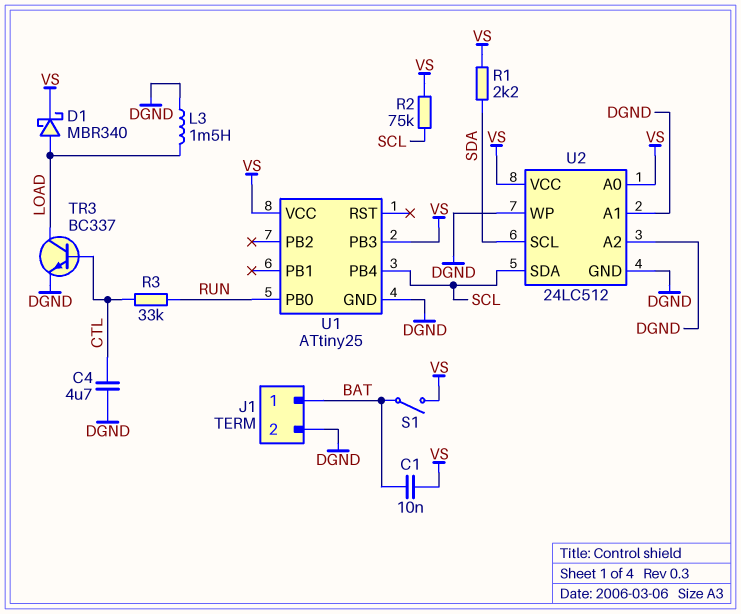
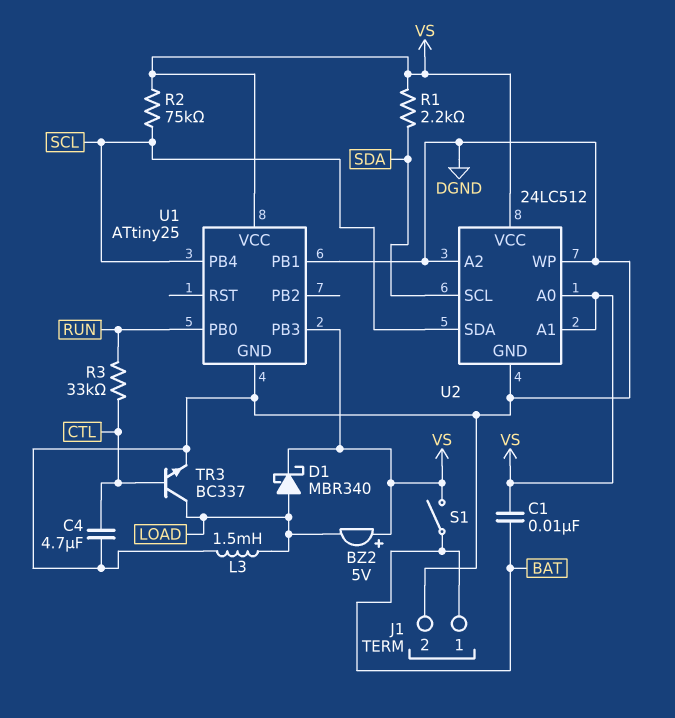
BZ2: none -> buzzer 5V (plus VS, minus LOAD)
U1 pin PB1: none -> DGND
U2 pin A1: DGND -> VS

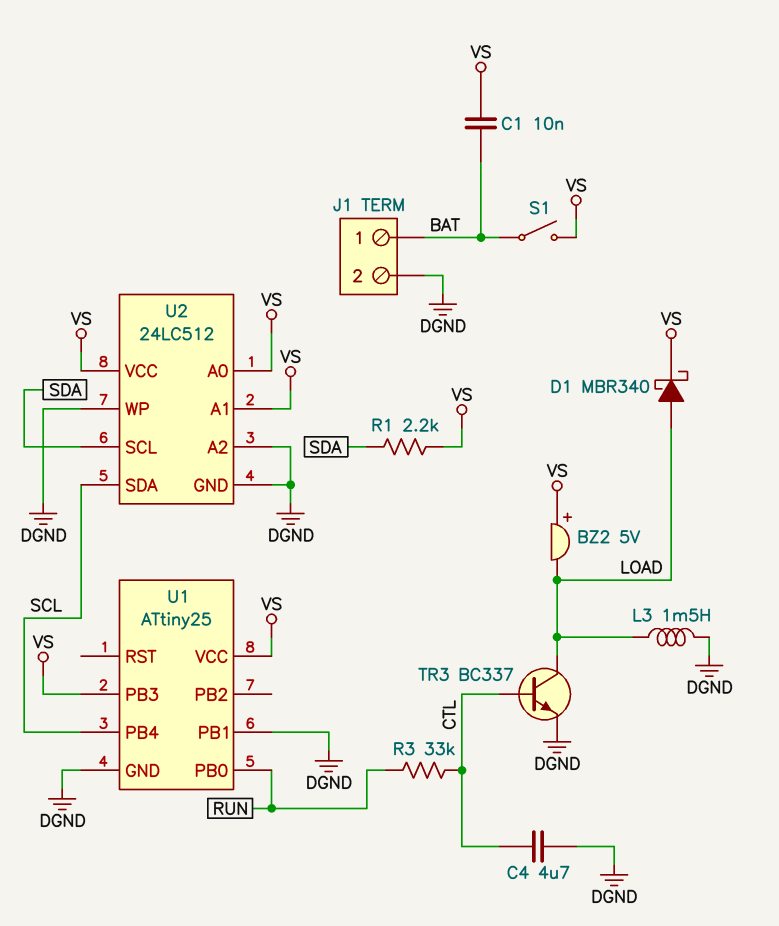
R2: 75k (SCL, VS) -> none

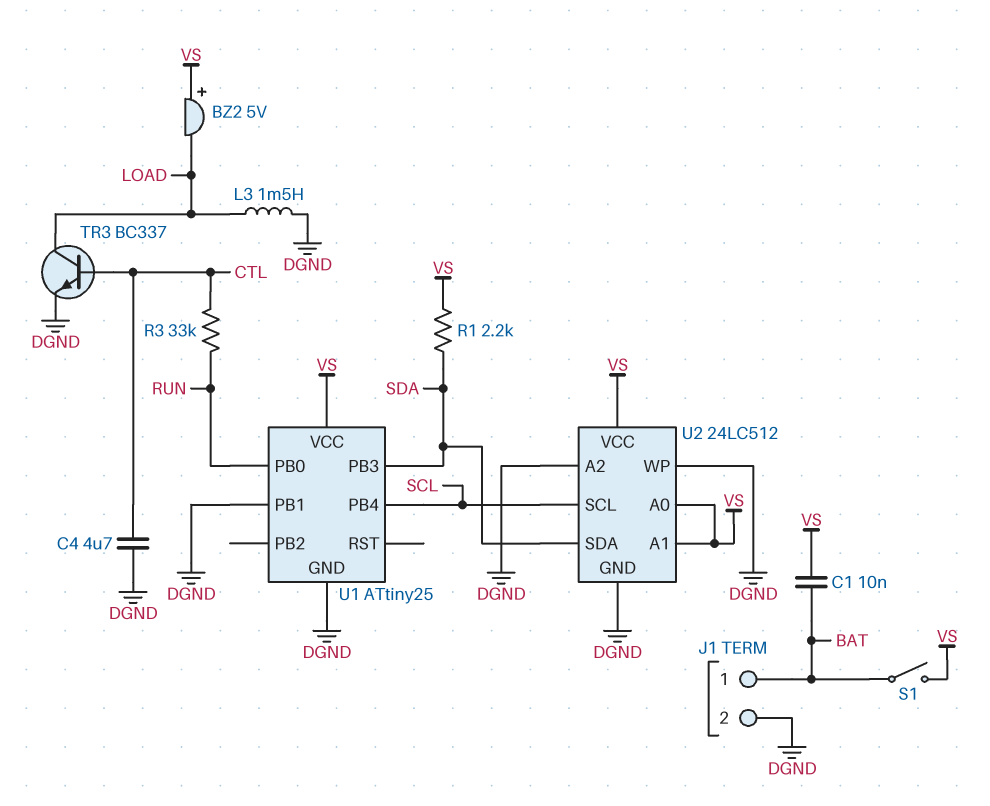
D1: schottky MBR340 (A LOAD, K VS) -> none
U1 pin PB3: VS -> SDA
U2 pin SCL: SDA -> SCL
U2 pin SDA: SCL -> SDA

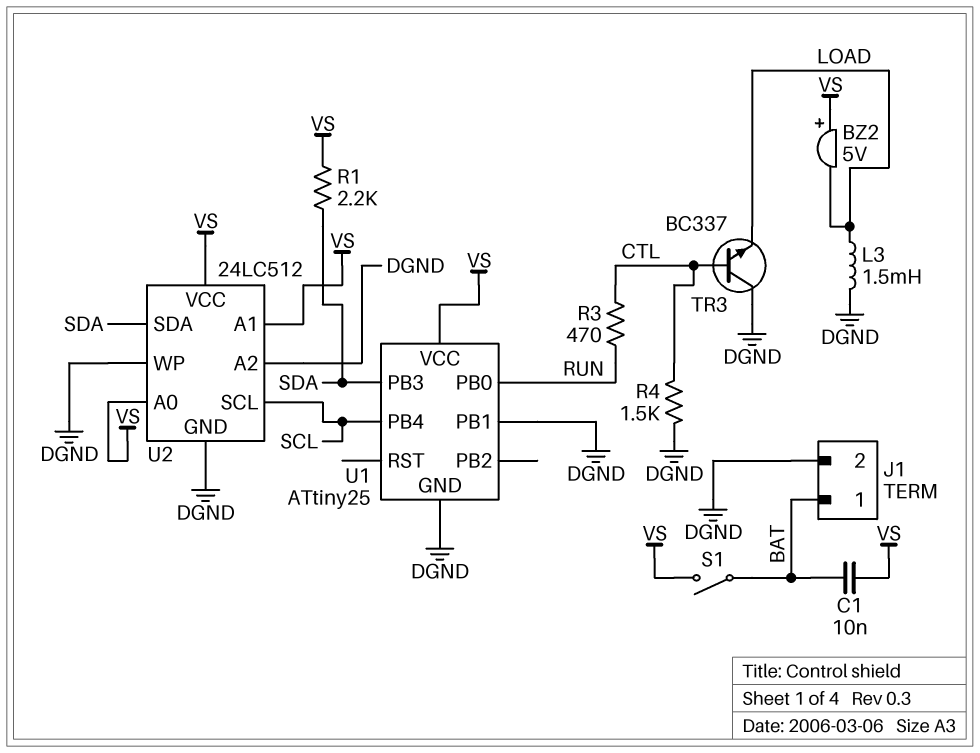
C4: 4.7uF (CTL, DGND) -> none
R3: 33k (CTL, RUN) -> 470 (CTL, RUN)
R4: none -> 1.5k (CTL, DGND)
TR3: NPN BC337 (B CTL, C LOAD, E DGND) -> NPN BC337 (B CTL, C DGND, E LOAD)

